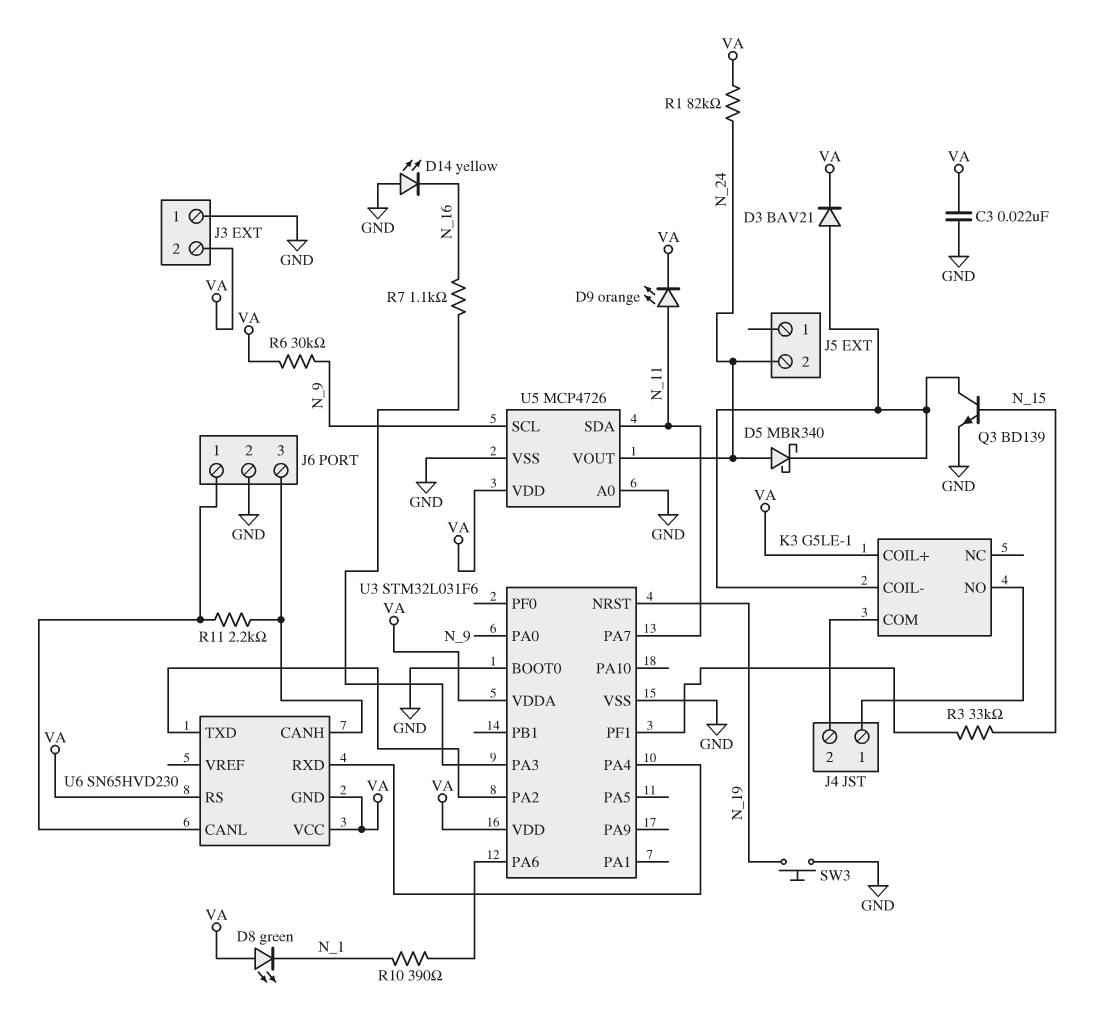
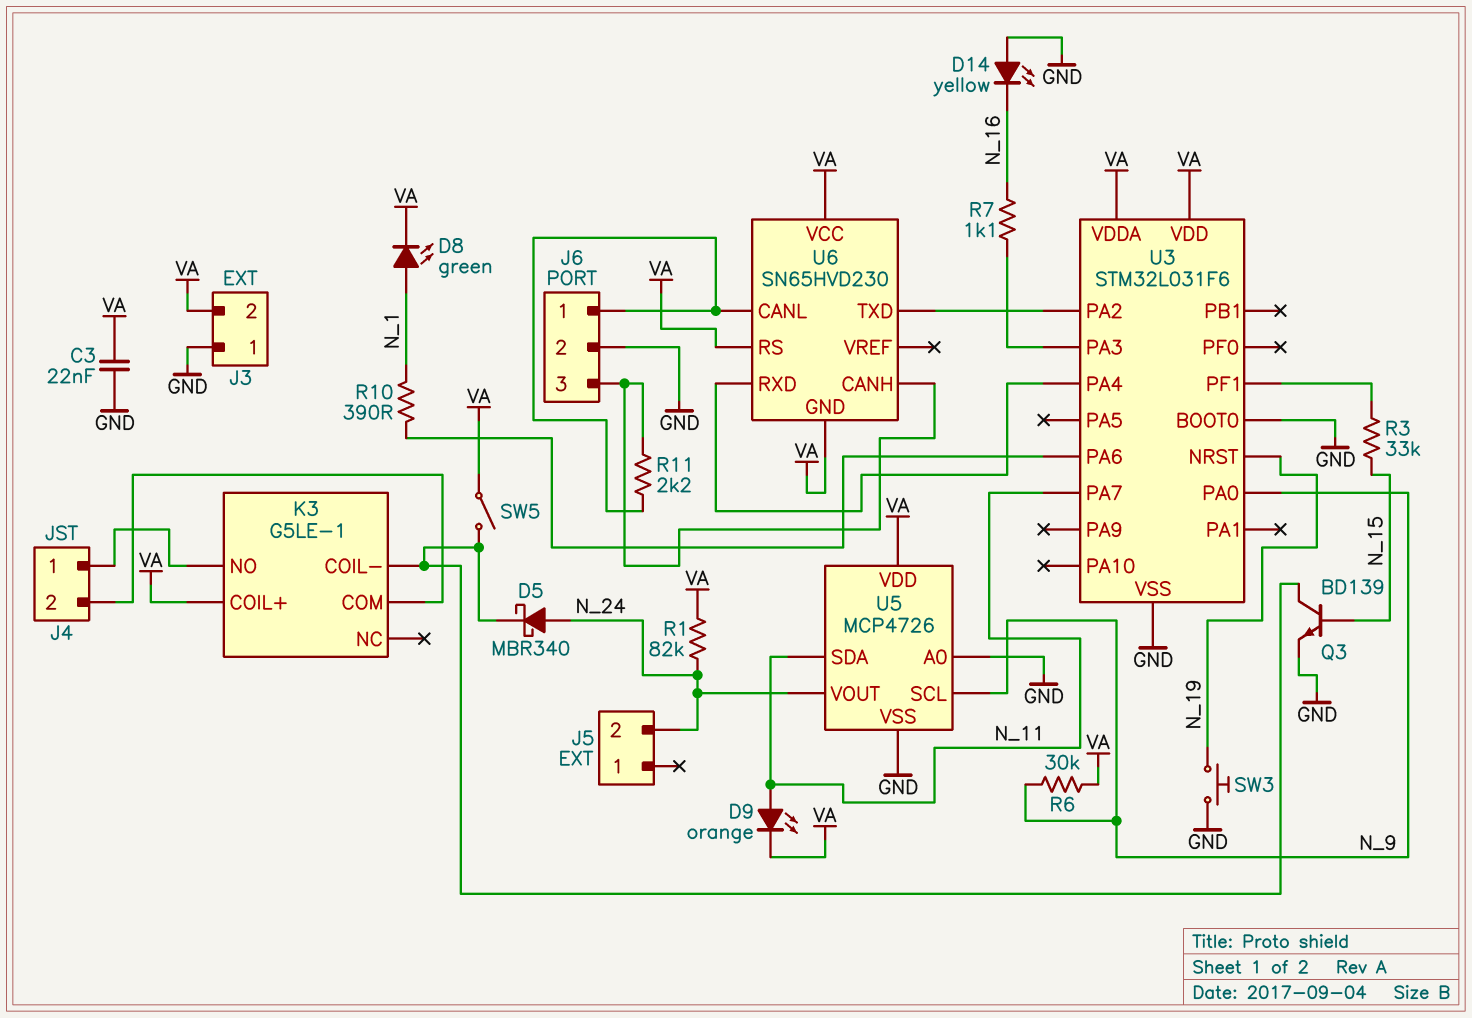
D3: diode BAV21 (A K3/COIL-, K VA) -> none
D8: LED green (A VA, K N_1) -> LED green (A N_1, K VA)
SW5: none -> switch (K3/COIL-, VA)

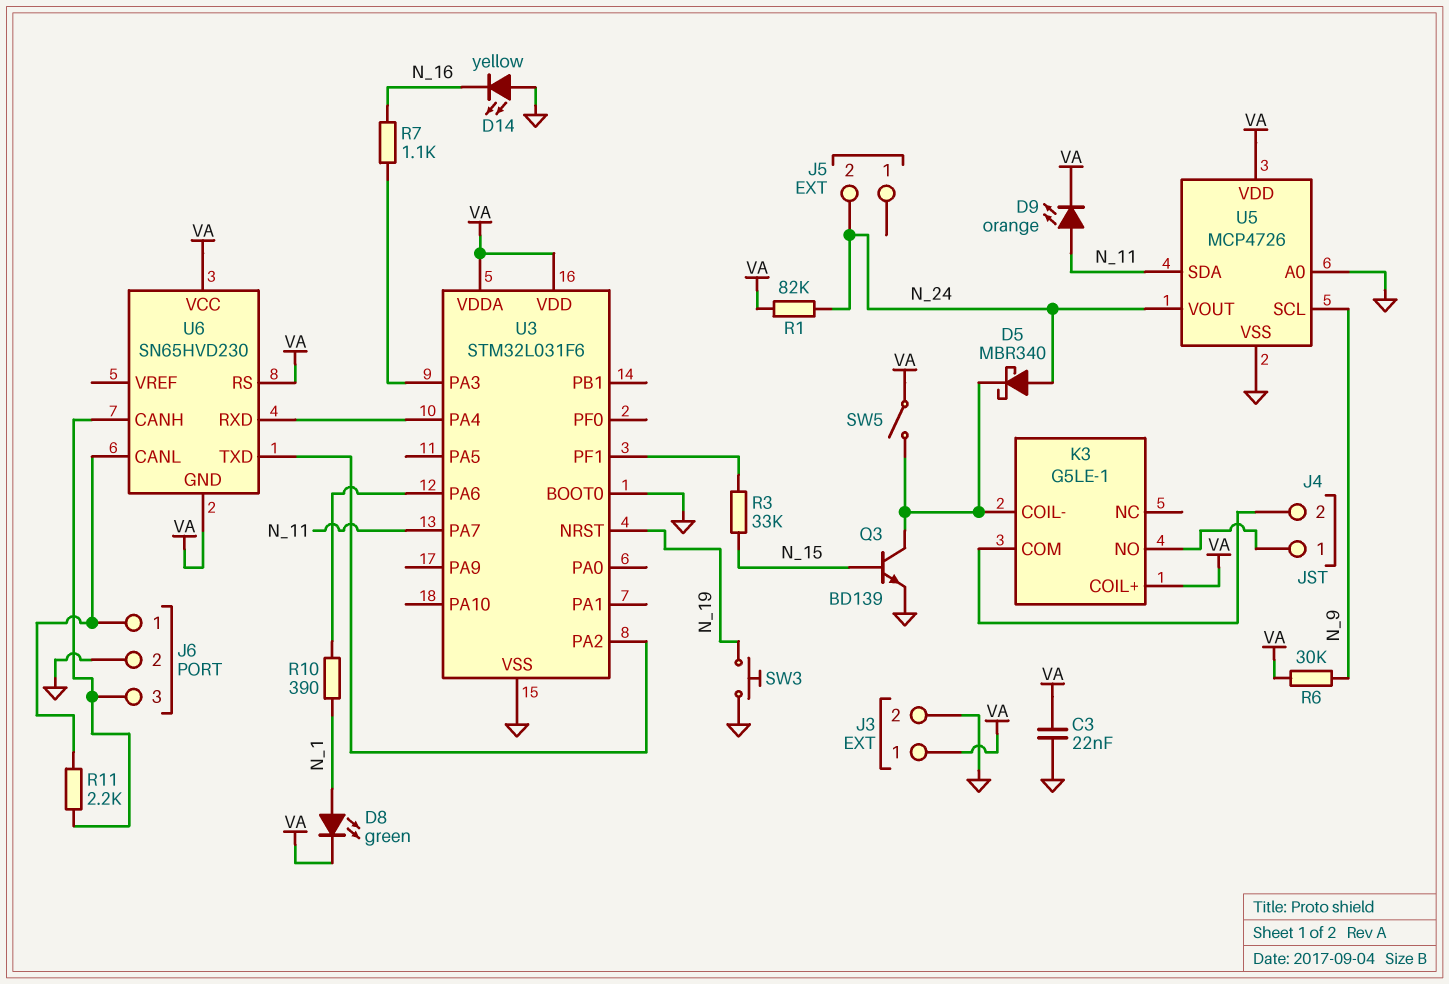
J3 pin 1: GND -> VA
J3 pin 2: VA -> GND
U3 pin PA0: N_9 -> none

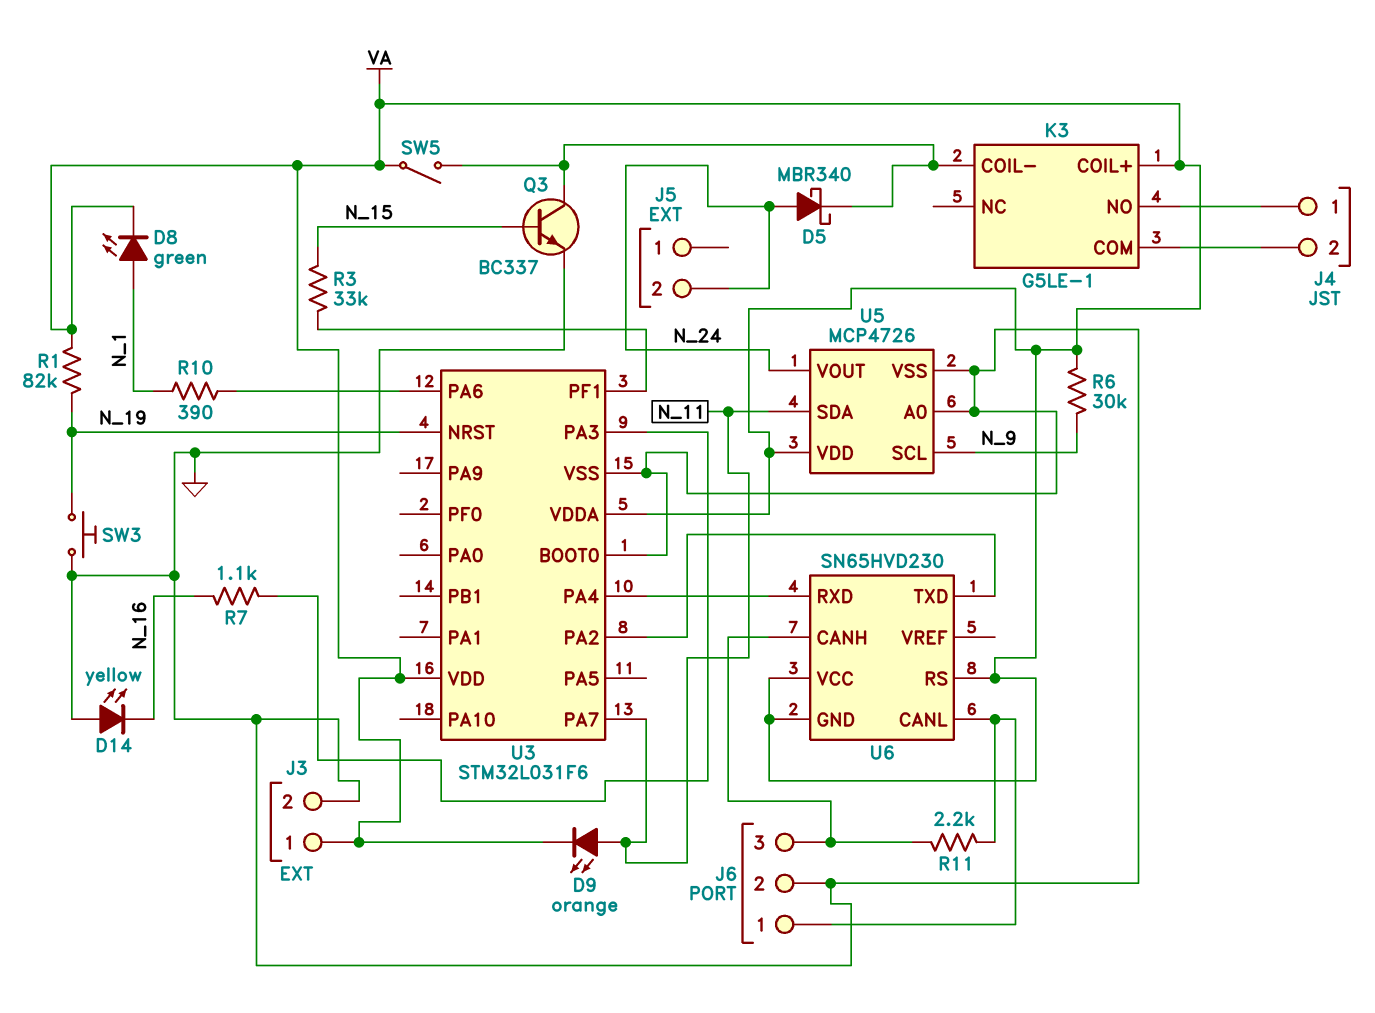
C3: 22nF (GND, VA) -> none
Q3: NPN BD139 (B N_15, C K3/COIL-, E GND) -> NPN BC337 (B N_15, C K3/COIL-, E GND)
R1: 82k (N_24, VA) -> 82k (N_19, VA)

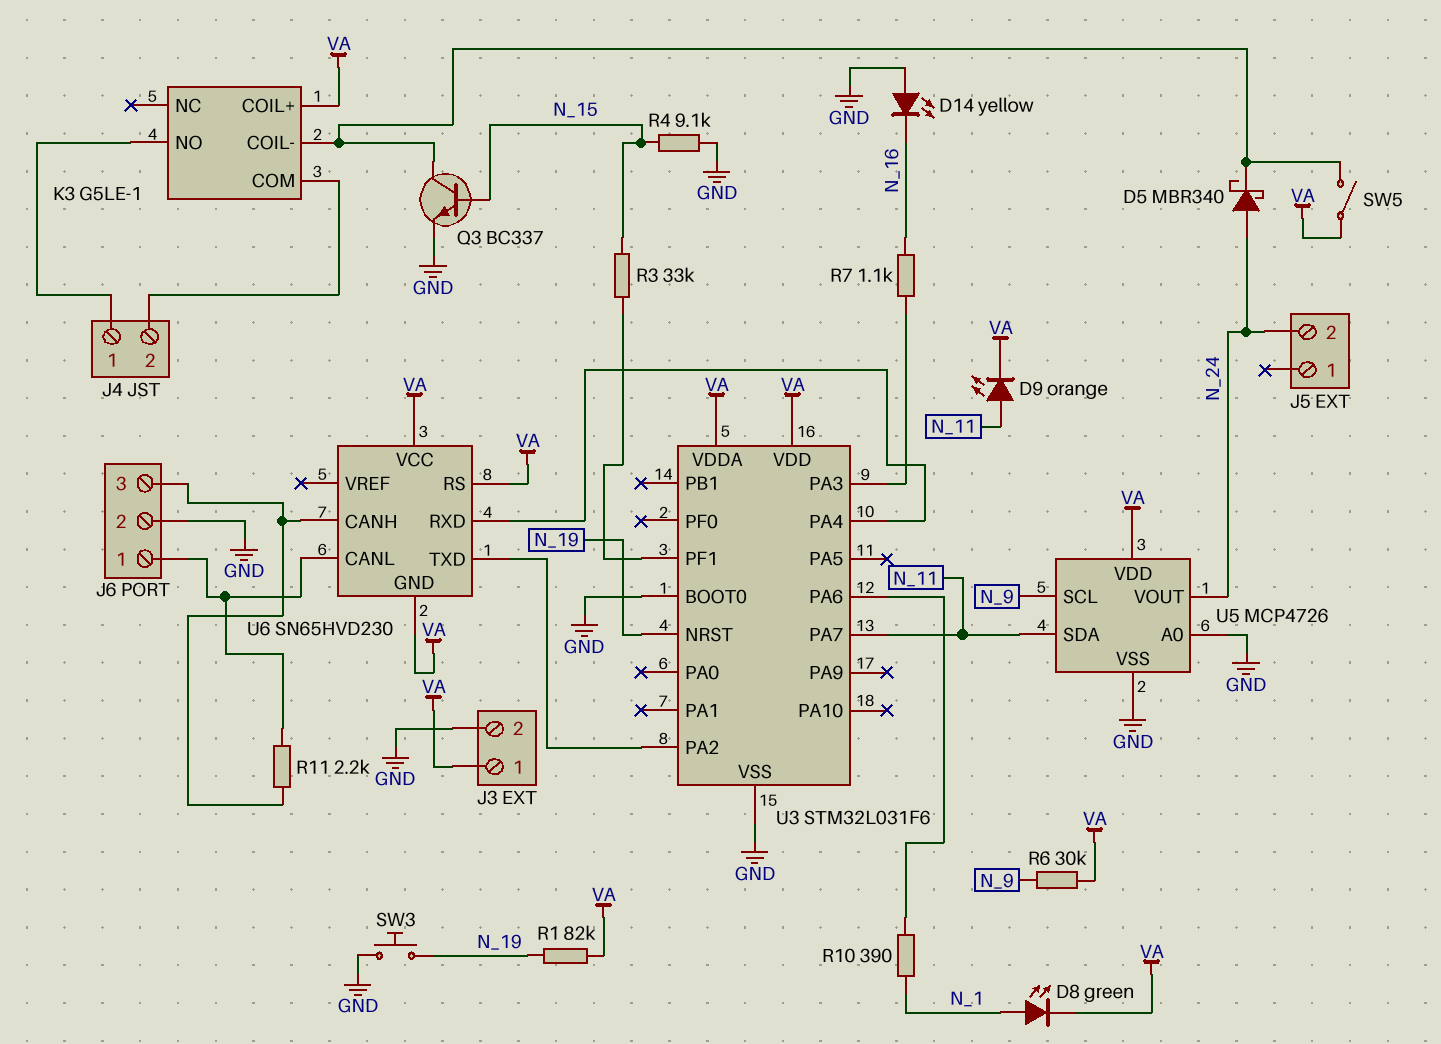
R4: none -> 9.1k (GND, N_15)

